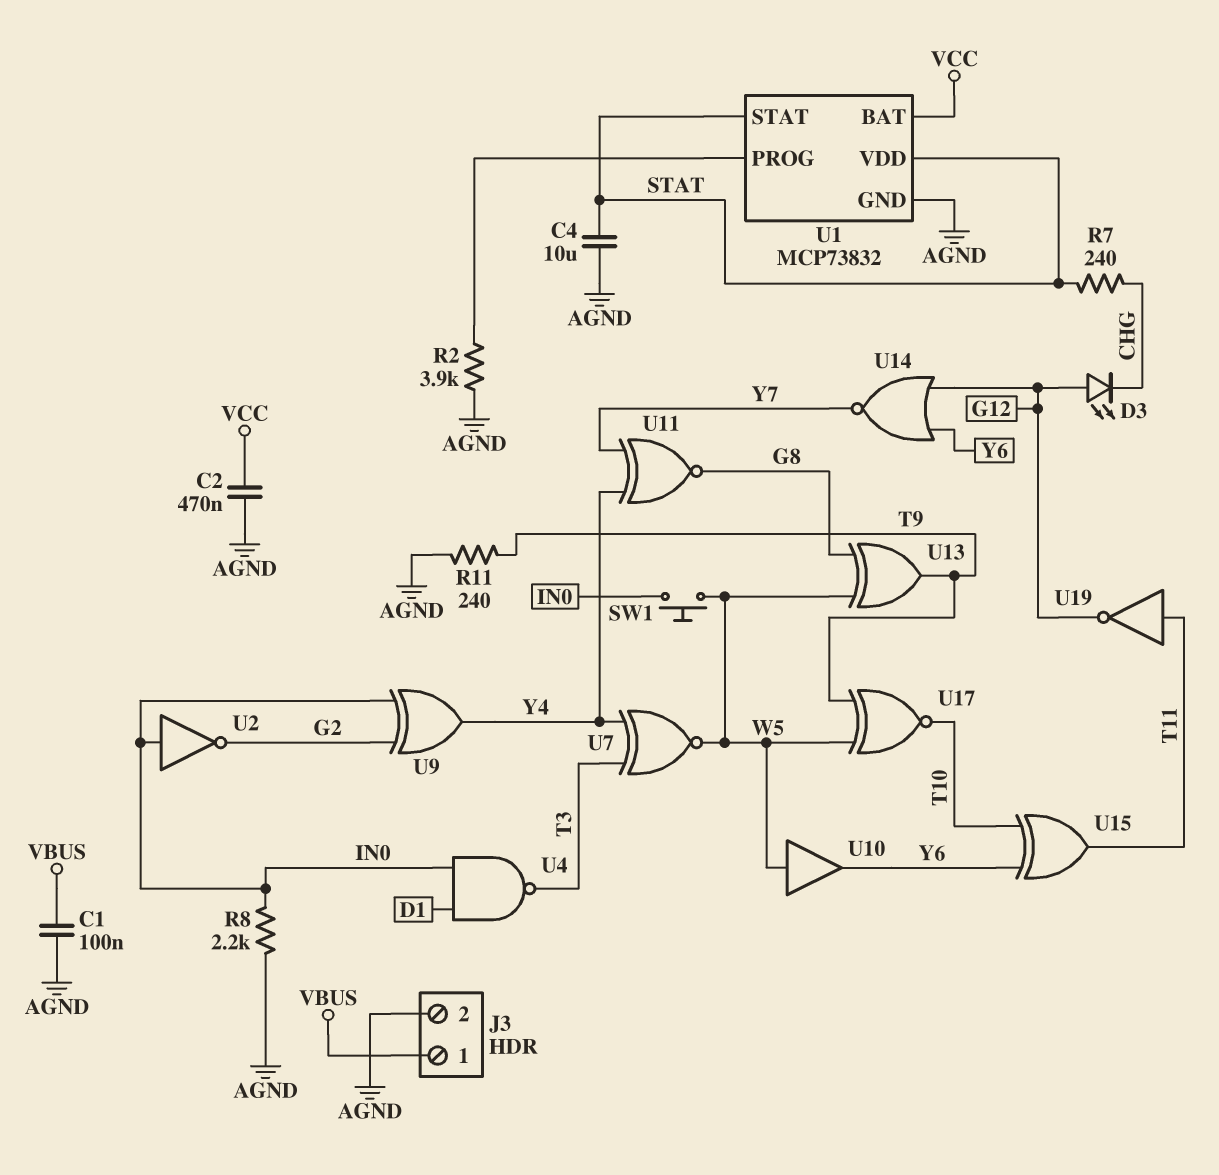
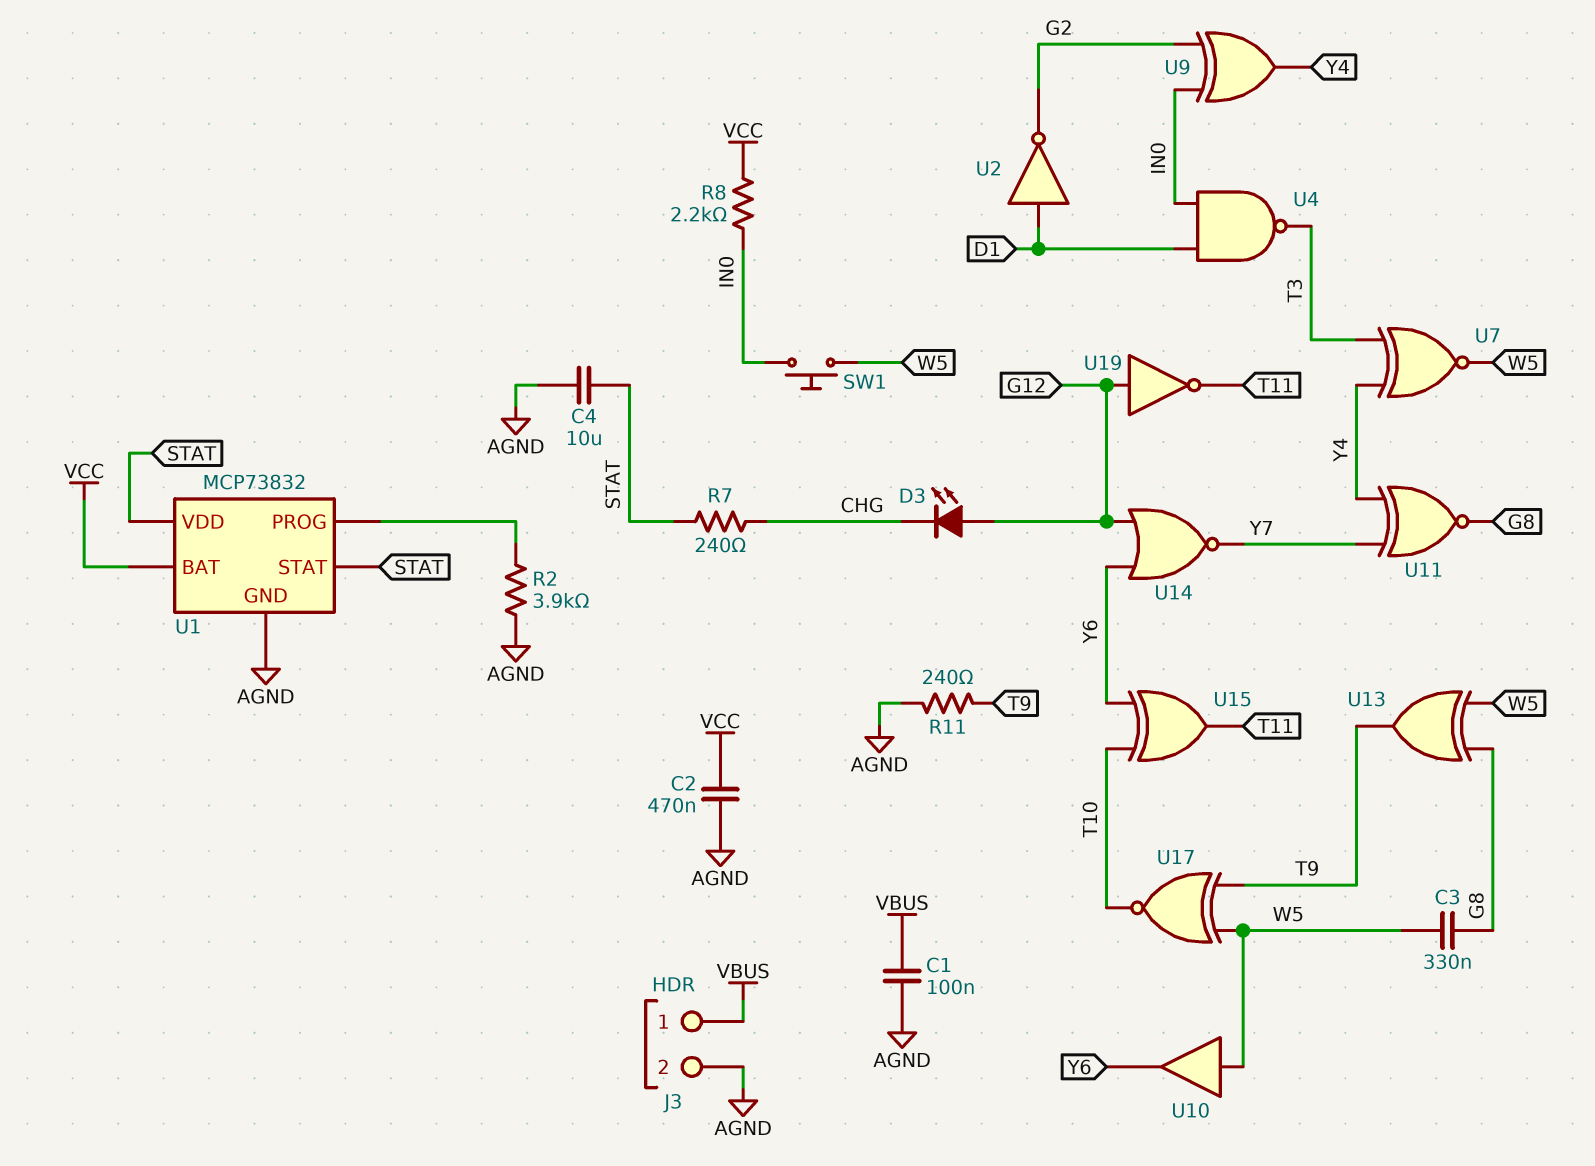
C3: none -> 330nF (G8, W5)
R8: 2.2k (AGND, IN0) -> 2.2k (IN0, VCC)
U2: NOT (in IN0, out G2) -> NOT (in D1, out G2)
U19: NOT (in T11, out G12) -> NOT (in G12, out T11)

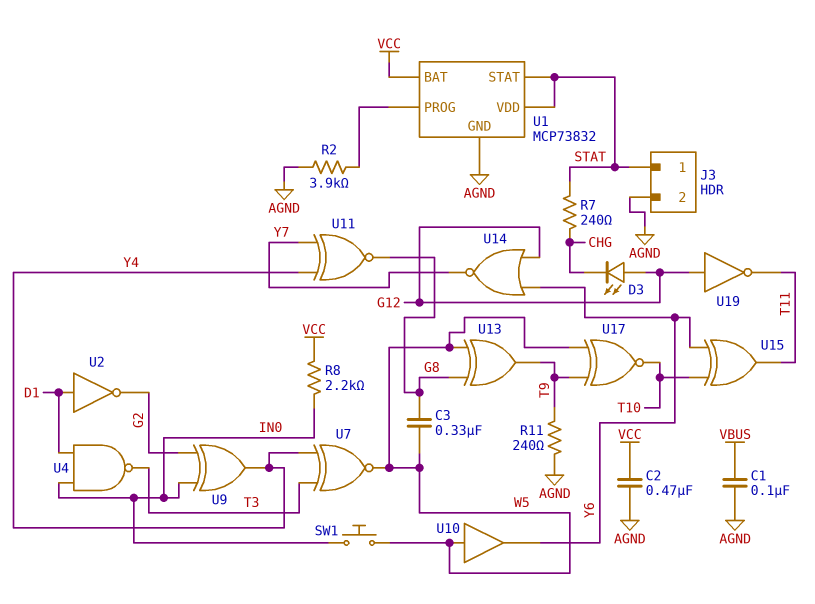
C4: 10uF (AGND, STAT) -> none
J3 pin 1: VBUS -> STAT

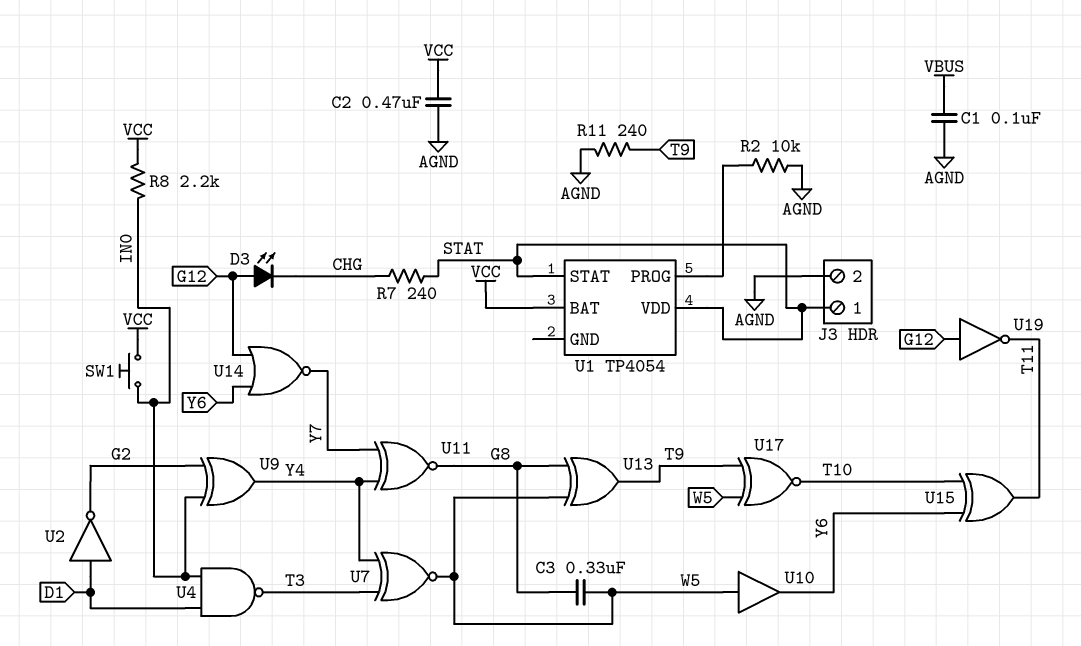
R2: 3.9k (AGND, U1/PROG) -> 10k (AGND, U1/PROG)
SW1: button (IN0, W5) -> button (IN0, VCC)
U1: MCP73832 -> TP4054
U1 pin GND: AGND -> none

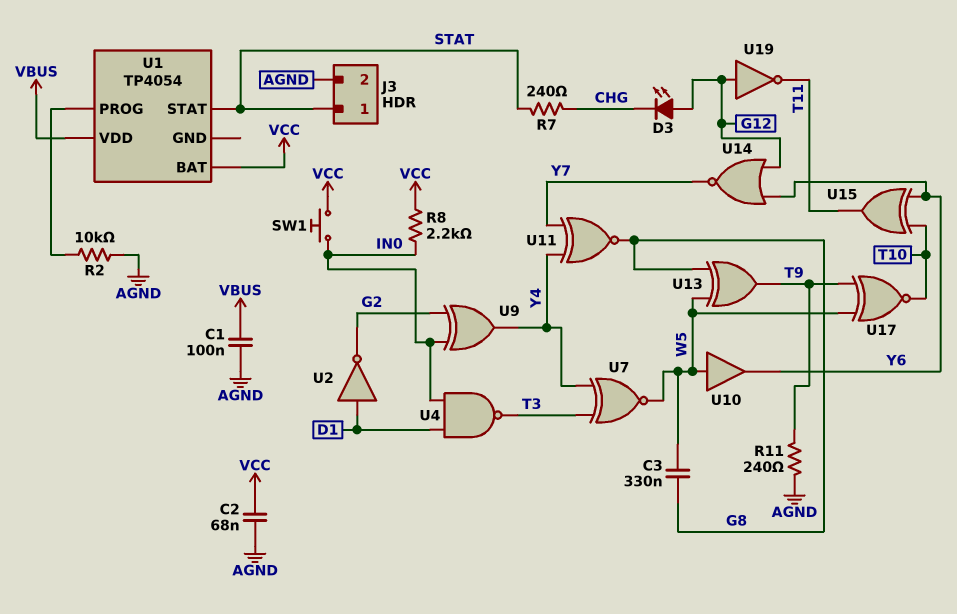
C2: 470nF (AGND, VCC) -> 68nF (AGND, VCC)
U1 pin VDD: STAT -> VBUS

